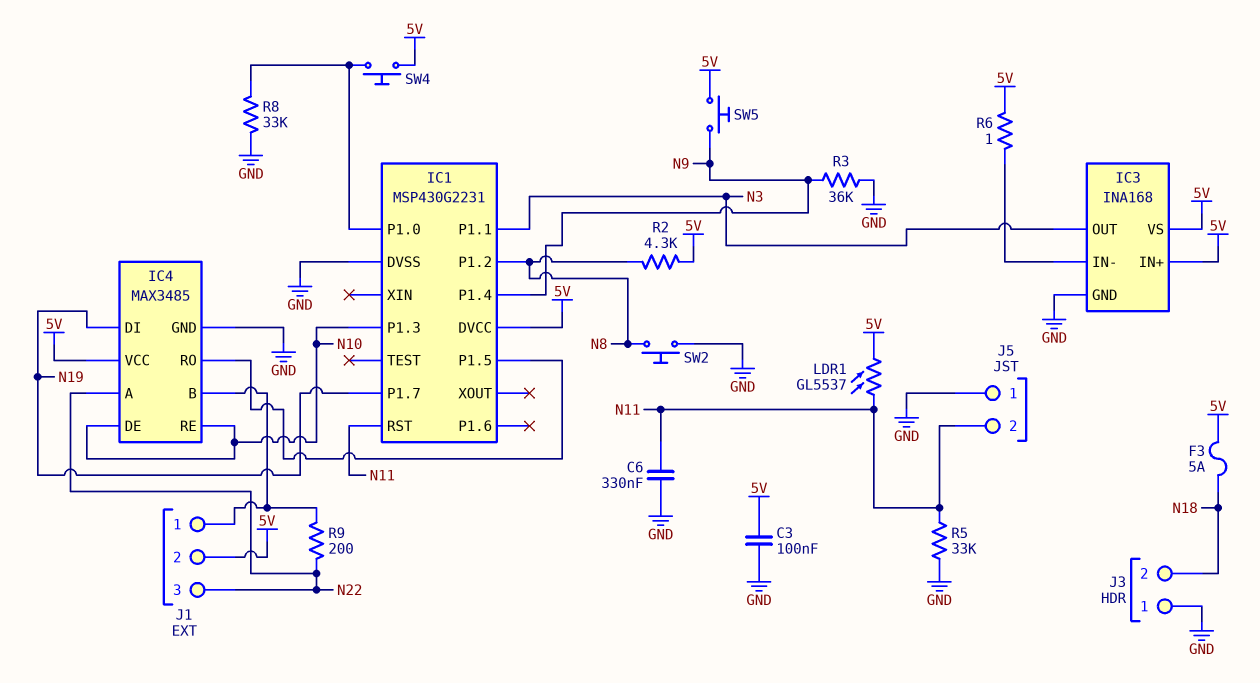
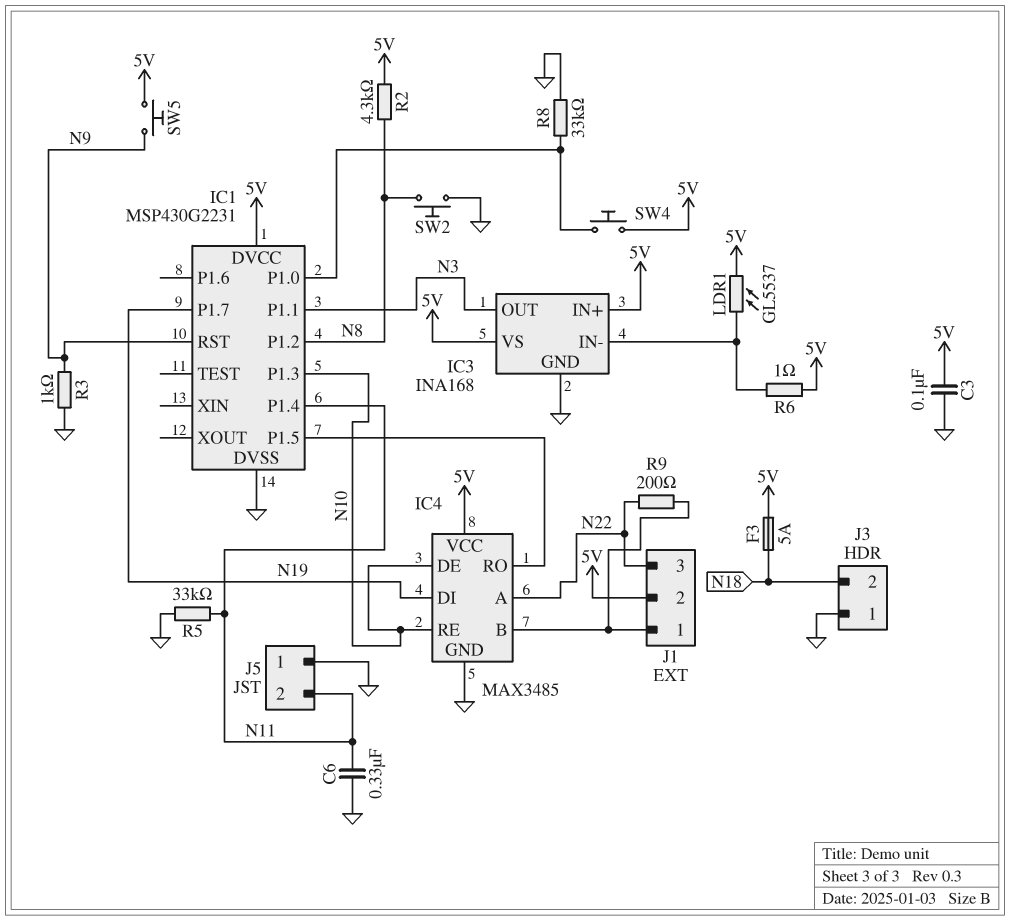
IC1 pin P1.4: N9 -> N11
IC1 pin RST: N11 -> N9
LDR1: GL5537 (5V, N11) -> GL5537 (5V, IC3/IN-)
R3: 36k (GND, N9) -> 1k (GND, N9)

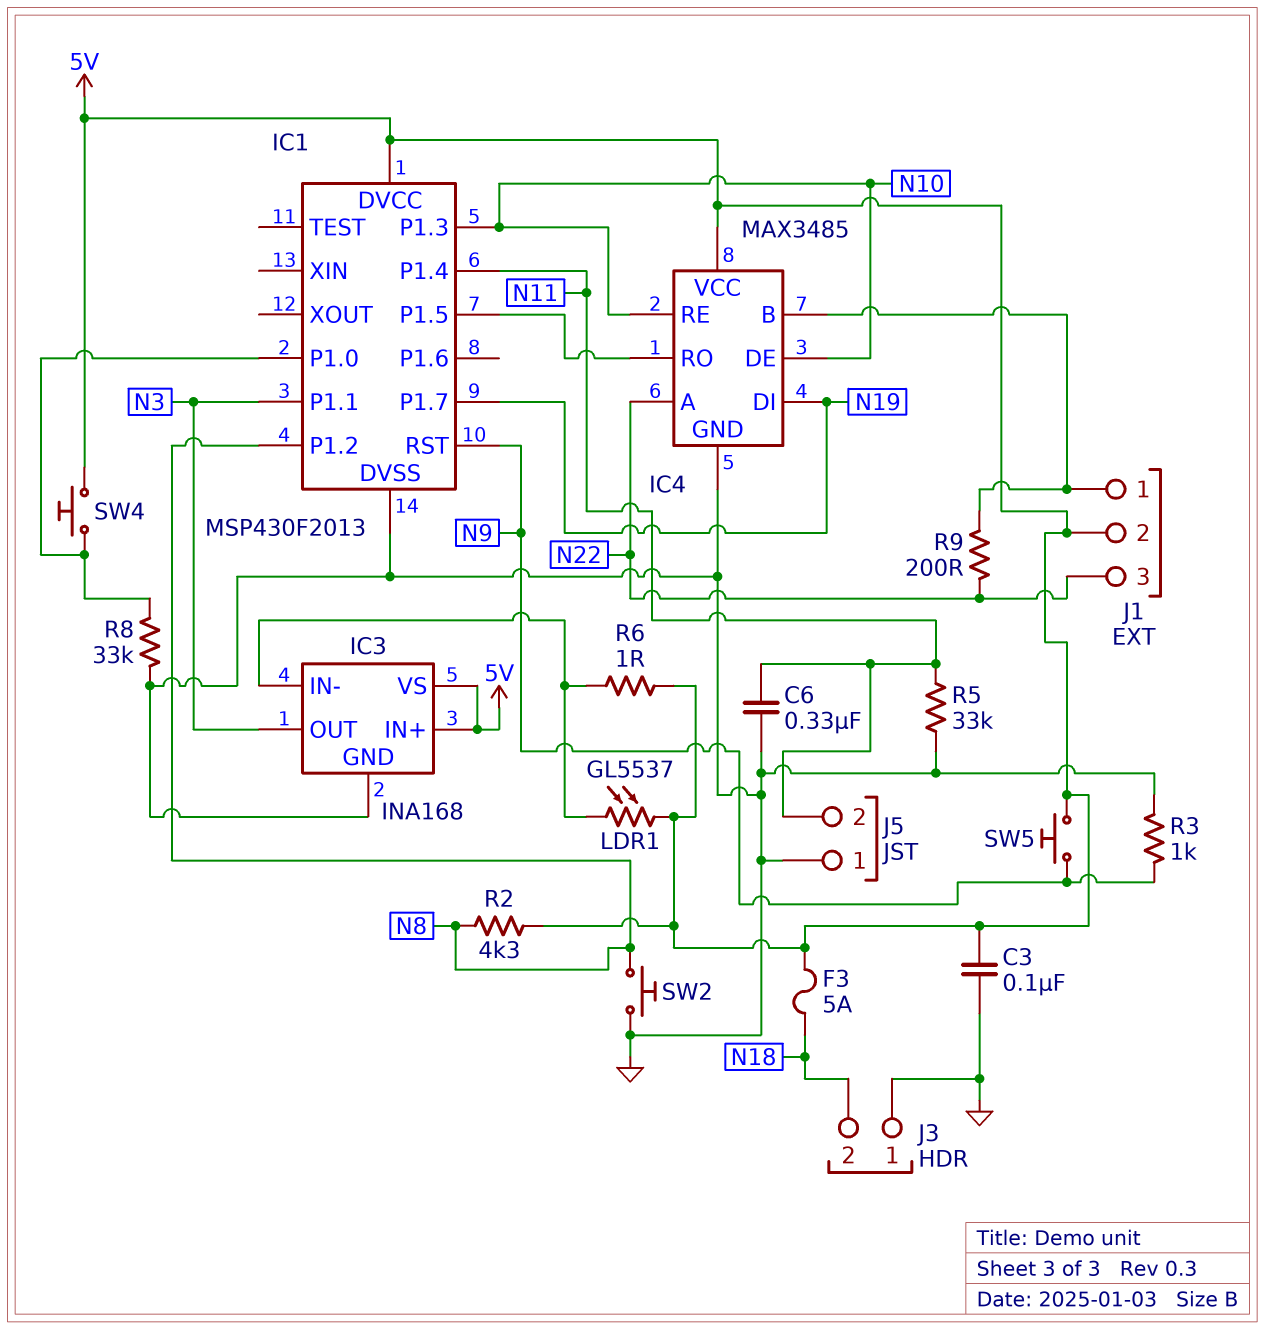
IC1: MSP430G2231 -> MSP430F2013

